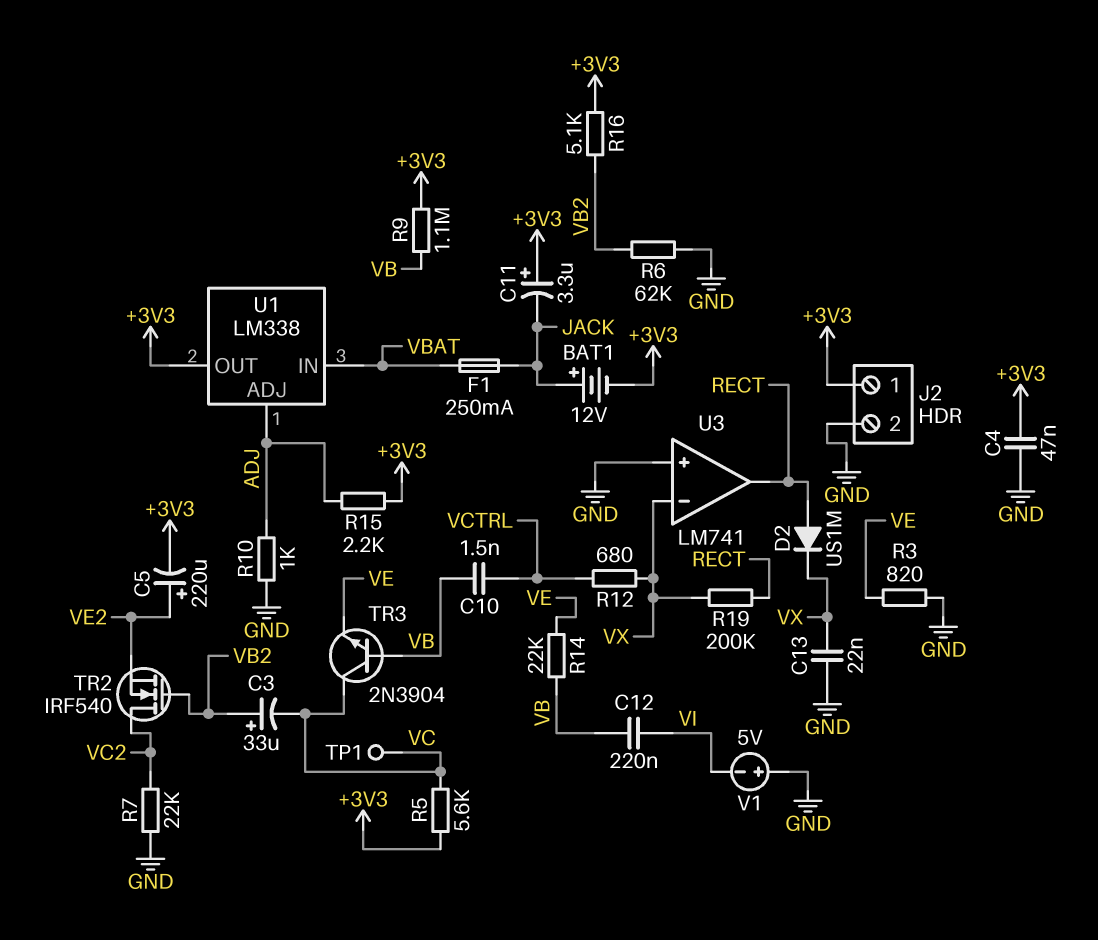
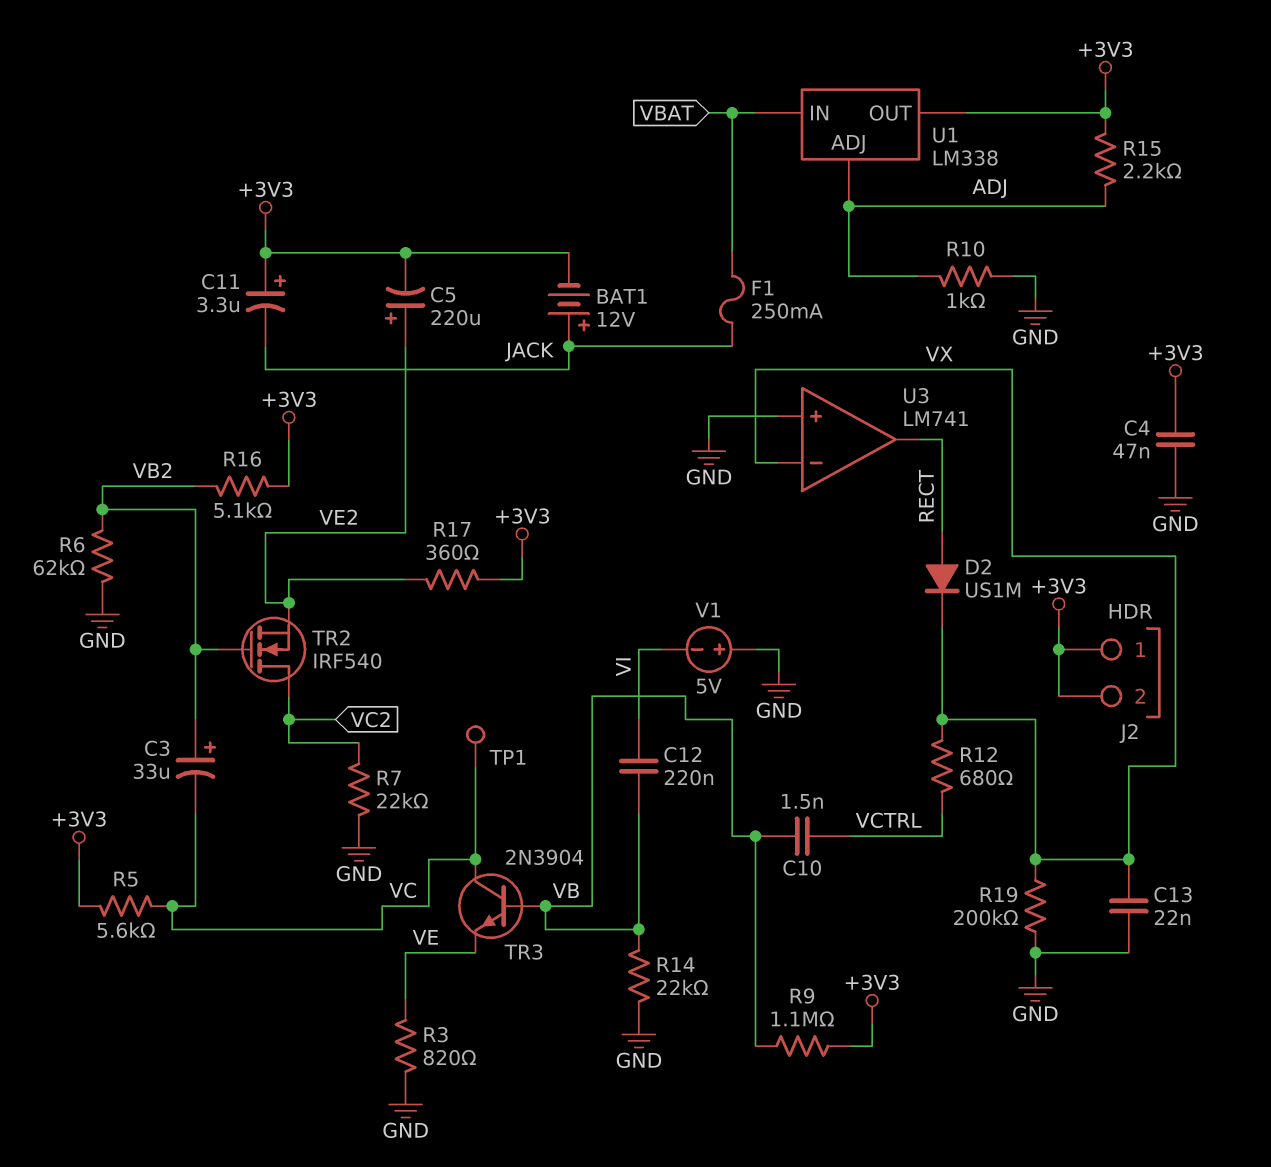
J2 pin 2: GND -> +3V3
R14: 22k (VB, VE) -> 22k (GND, VB)
R17: none -> 360 (+3V3, VE2)
R19: 200k (RECT, VX) -> 200k (GND, VX)

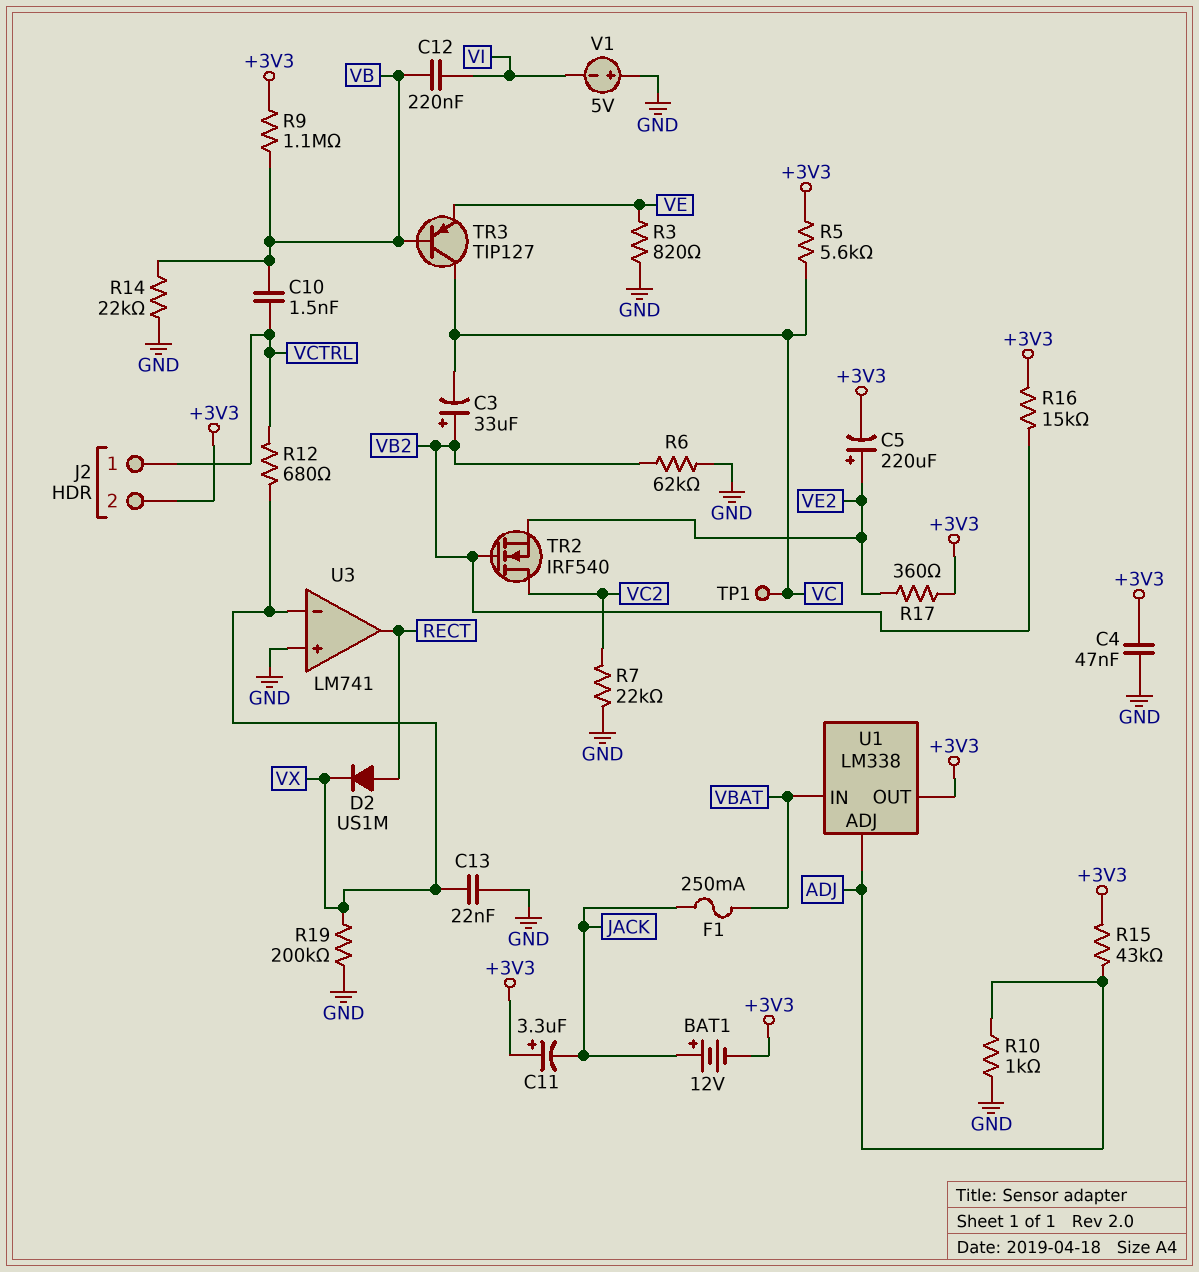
J2 pin 1: +3V3 -> VCTRL
R15: 2.2k (+3V3, ADJ) -> 43k (+3V3, ADJ)
R16: 5.1k (+3V3, VB2) -> 15k (+3V3, VB2)
TR3: NPN 2N3904 (B VB, C VC, E VE) -> PNP TIP127 (B VB, C VC, E VE)

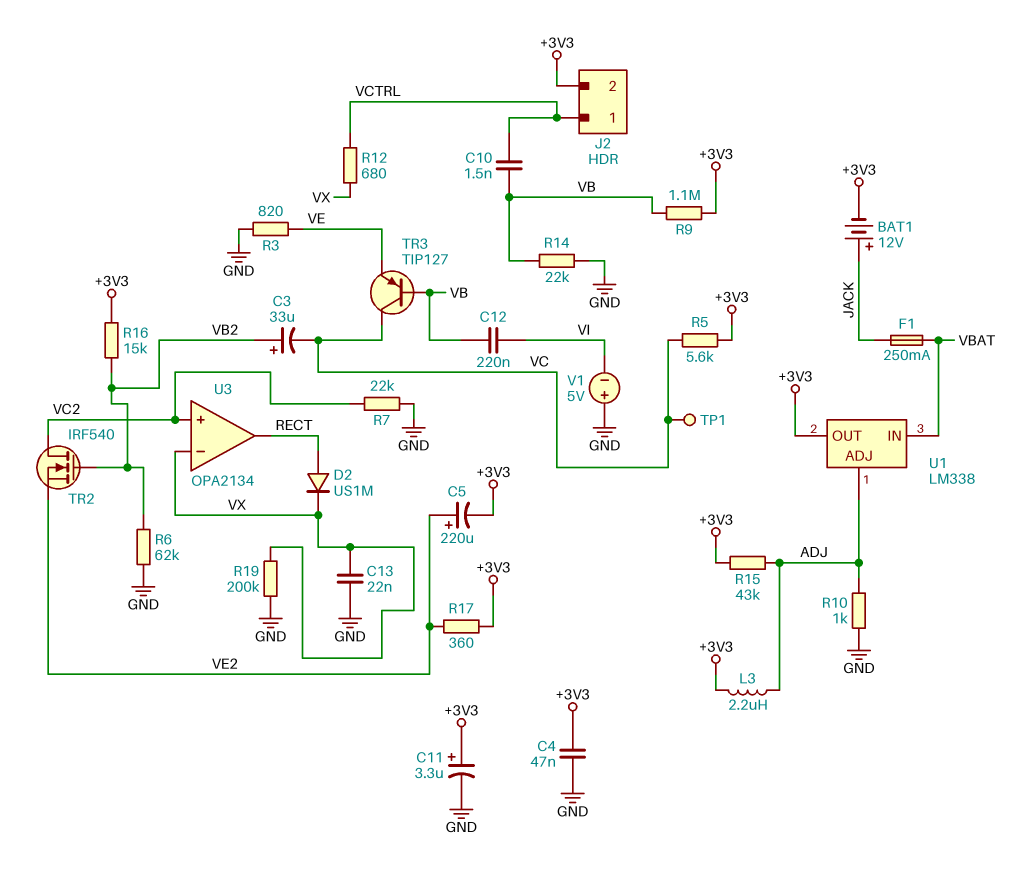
C11: 3.3uF (plus +3V3, minus JACK) -> 3.3uF (plus +3V3, minus GND)
L3: none -> 2.2uH (+3V3, ADJ)
U3: LM741 -> OPA2134
U3 pin in+: GND -> VC2

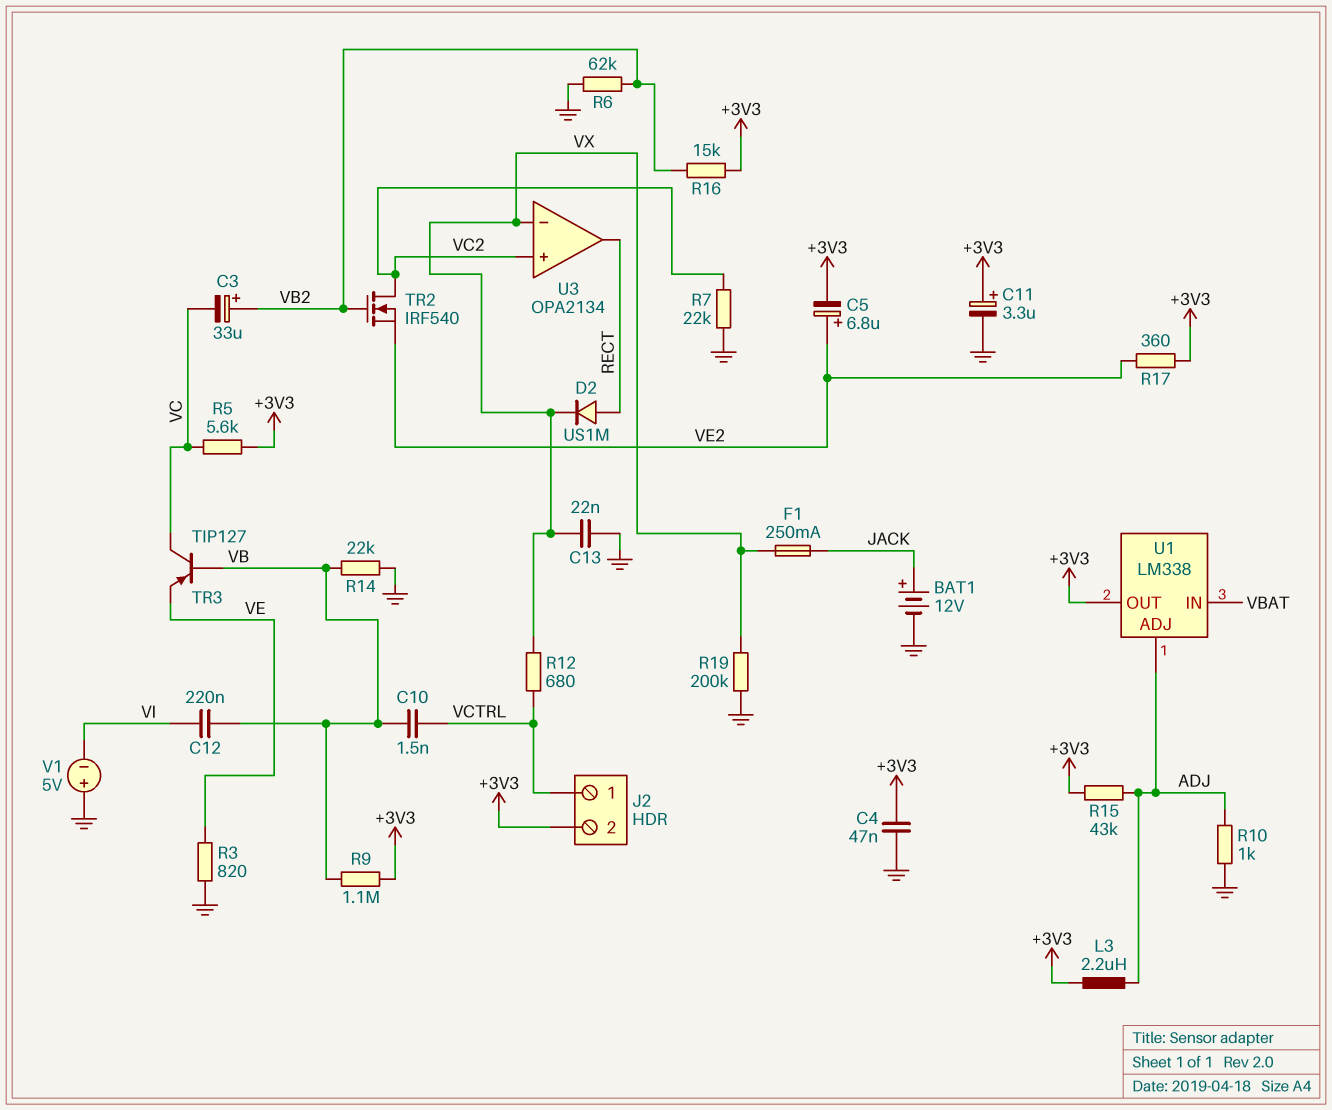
BAT1: 12V (plus JACK, minus +3V3) -> 12V (plus JACK, minus GND)
C5: 220uF (plus VE2, minus +3V3) -> 6.8uF (plus VE2, minus +3V3)
F1: 250mA (JACK, VBAT) -> 250mA (JACK, VX)
TP1: test point (VC) -> none

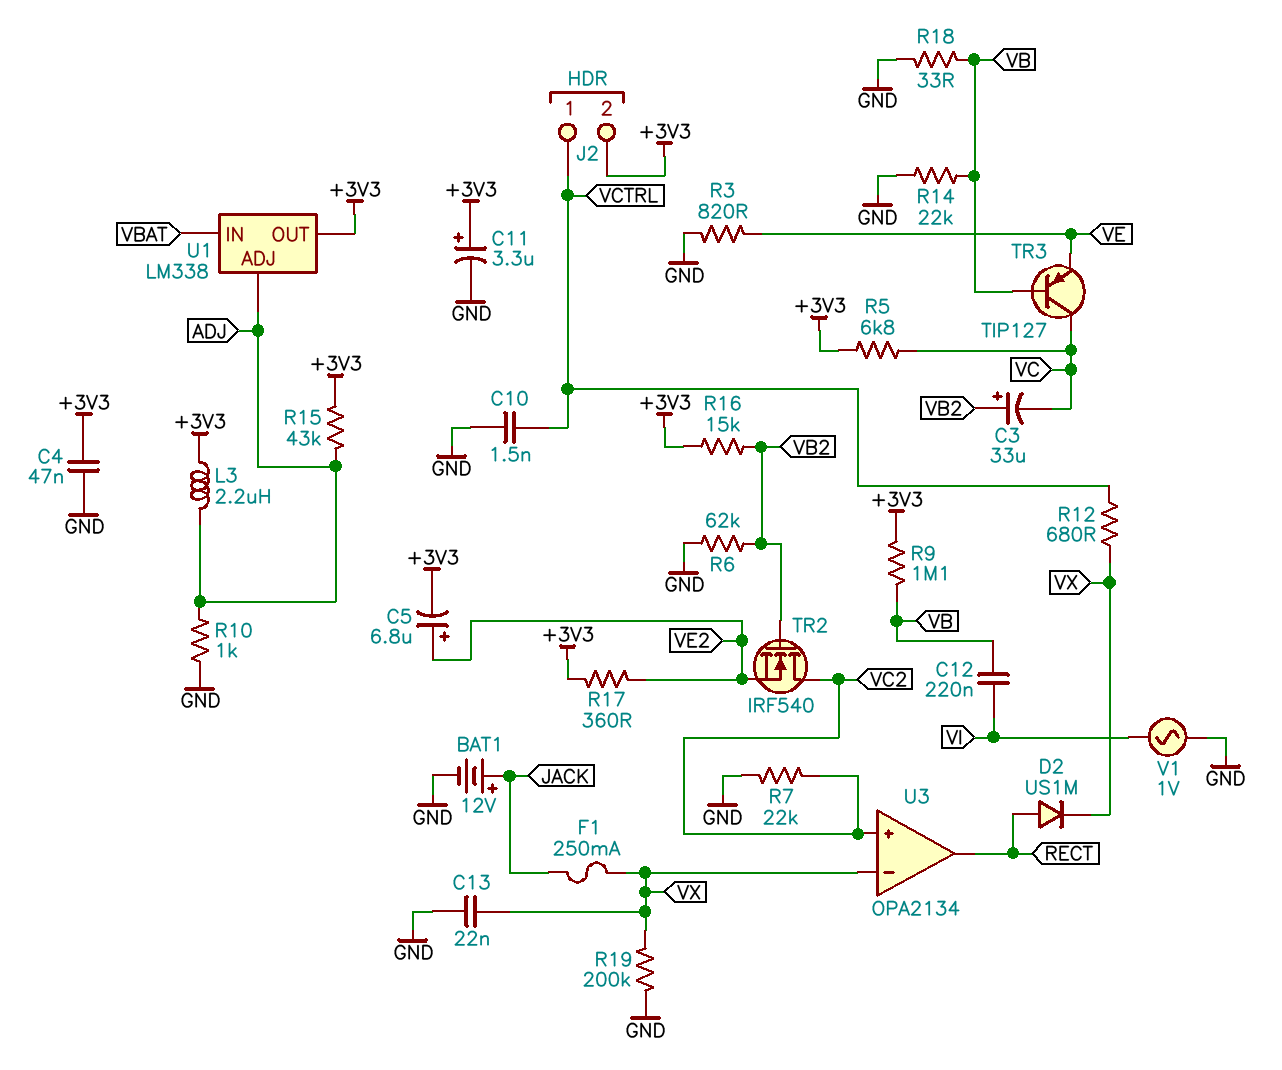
C10: 1.5nF (VB, VCTRL) -> 1.5nF (GND, VCTRL)
R5: 5.6k (+3V3, VC) -> 6.8k (+3V3, VC)
R18: none -> 33 (GND, VB)
V1: 5V (plus GND, minus VI) -> AC 1V (GND, VI)

